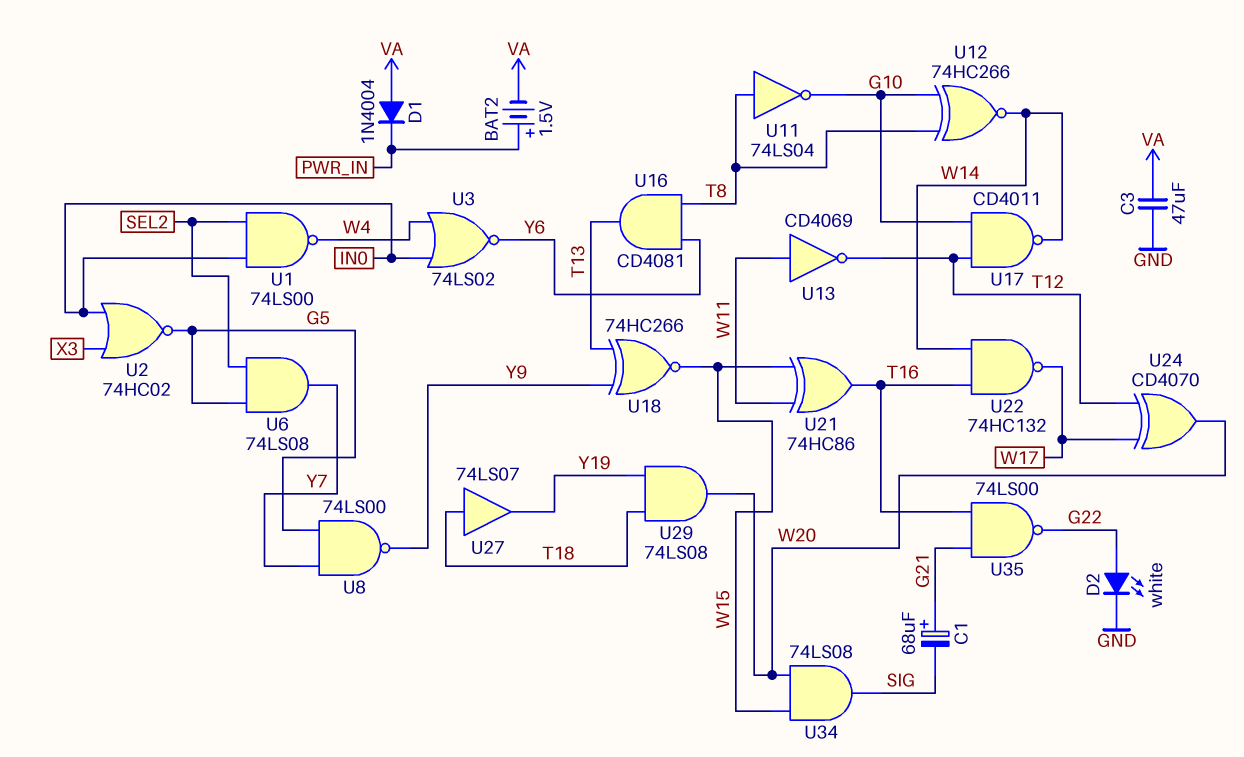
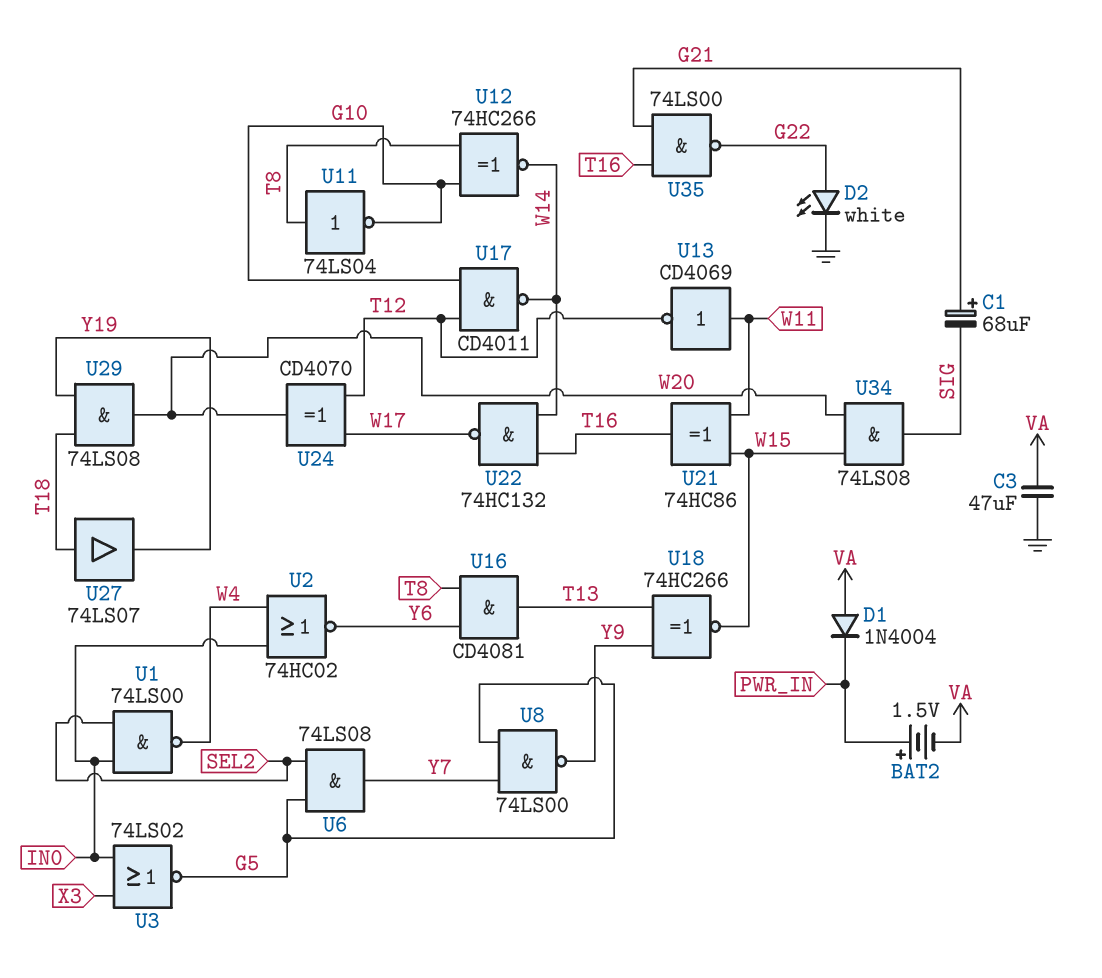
U2: NOR 74HC02 (in IN0, in X3, out G5) -> NOR 74HC02 (in IN0, in W4, out Y6)
U3: NOR 74LS02 (in IN0, in W4, out Y6) -> NOR 74LS02 (in IN0, in X3, out G5)

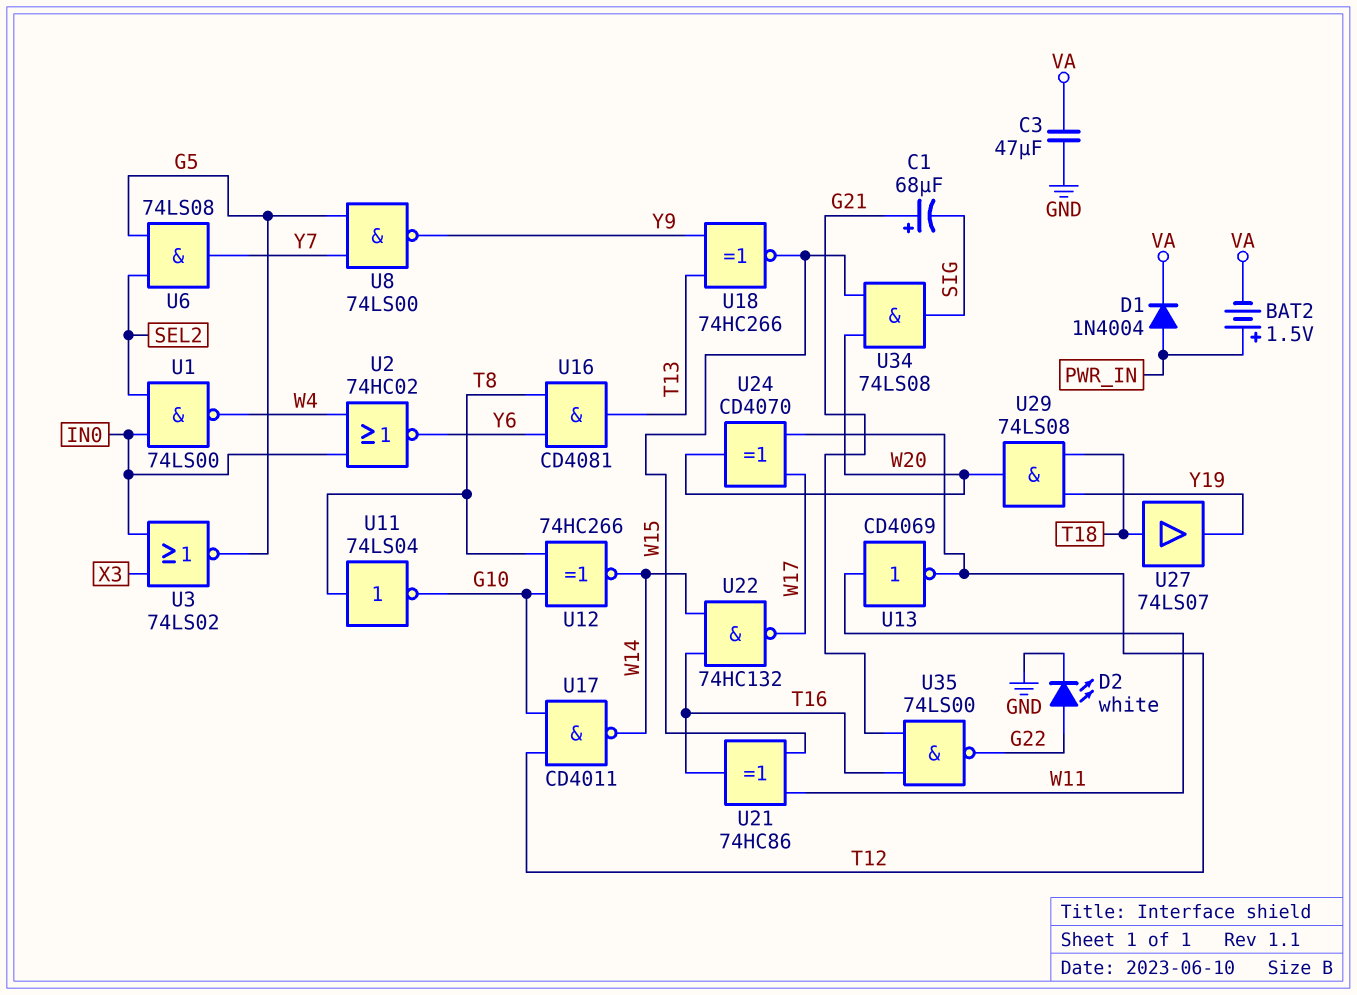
D1: diode 1N4004 (A VA, K PWR_IN) -> diode 1N4004 (A PWR_IN, K VA)

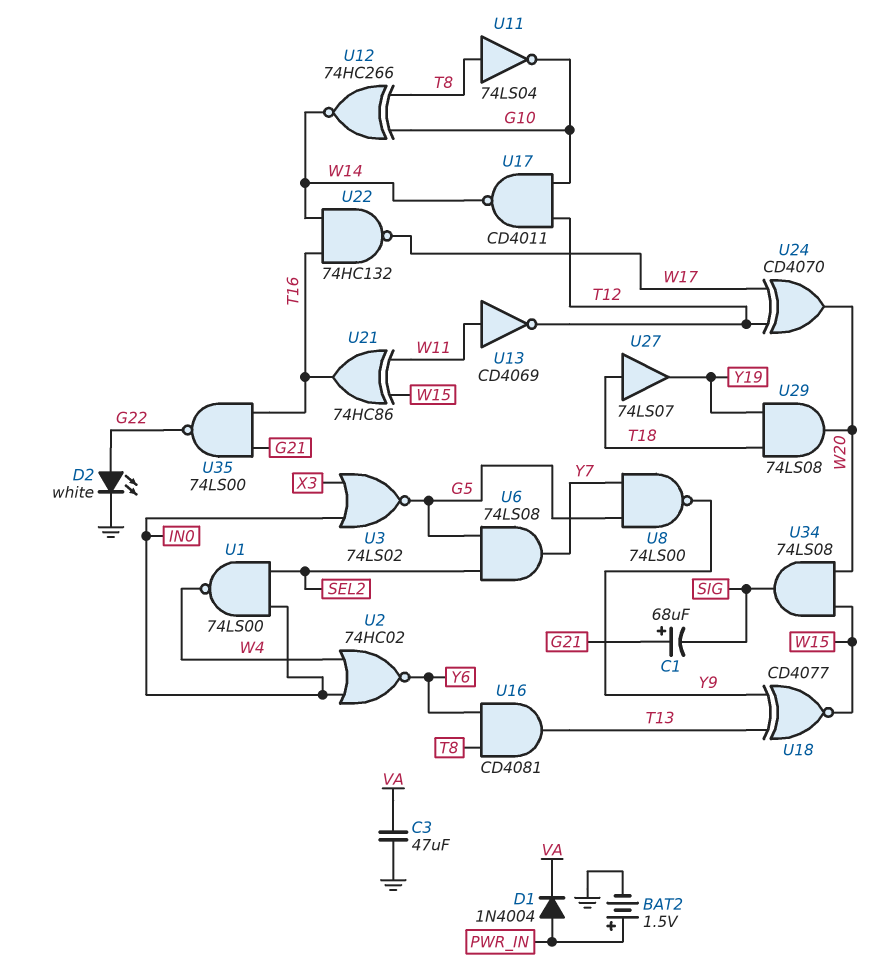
BAT2: 1.5V (plus PWR_IN, minus VA) -> 1.5V (plus PWR_IN, minus GND)
U18: XNOR 74HC266 (in T13, in Y9, out W15) -> XNOR CD4077 (in T13, in Y9, out W15)

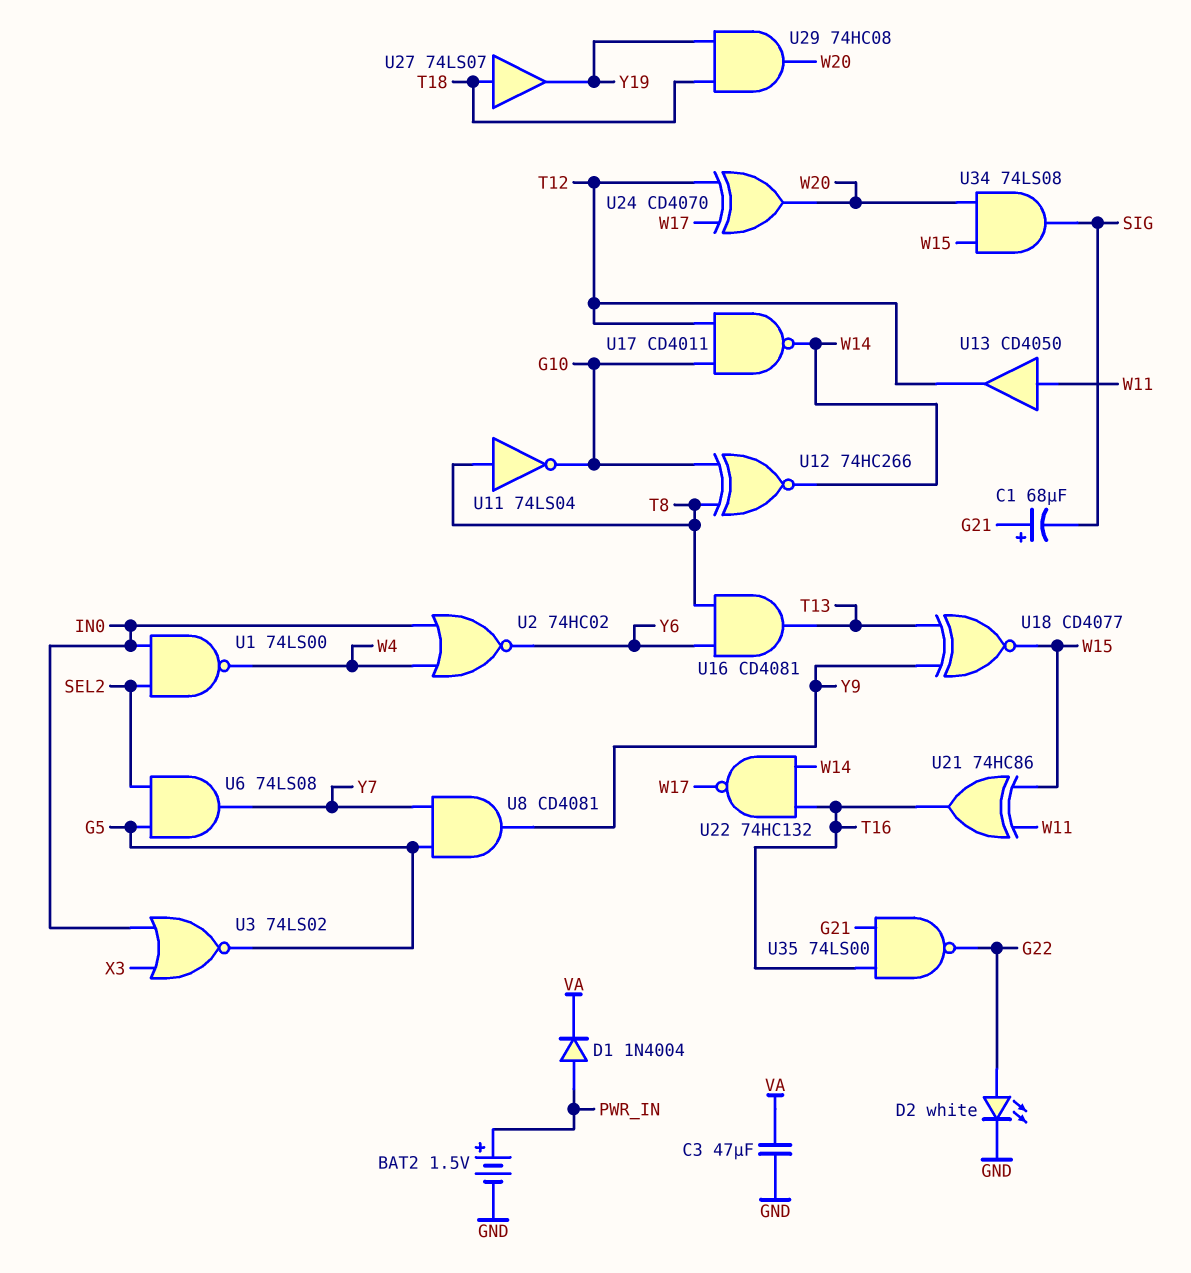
U8: NAND 74LS00 (in G5, in Y7, out Y9) -> AND CD4081 (in G5, in Y7, out Y9)
U13: NOT CD4069 (in W11, out T12) -> buffer CD4050 (in W11, out T12)
U29: AND 74LS08 (in T18, in Y19, out W20) -> AND 74HC08 (in T18, in Y19, out W20)

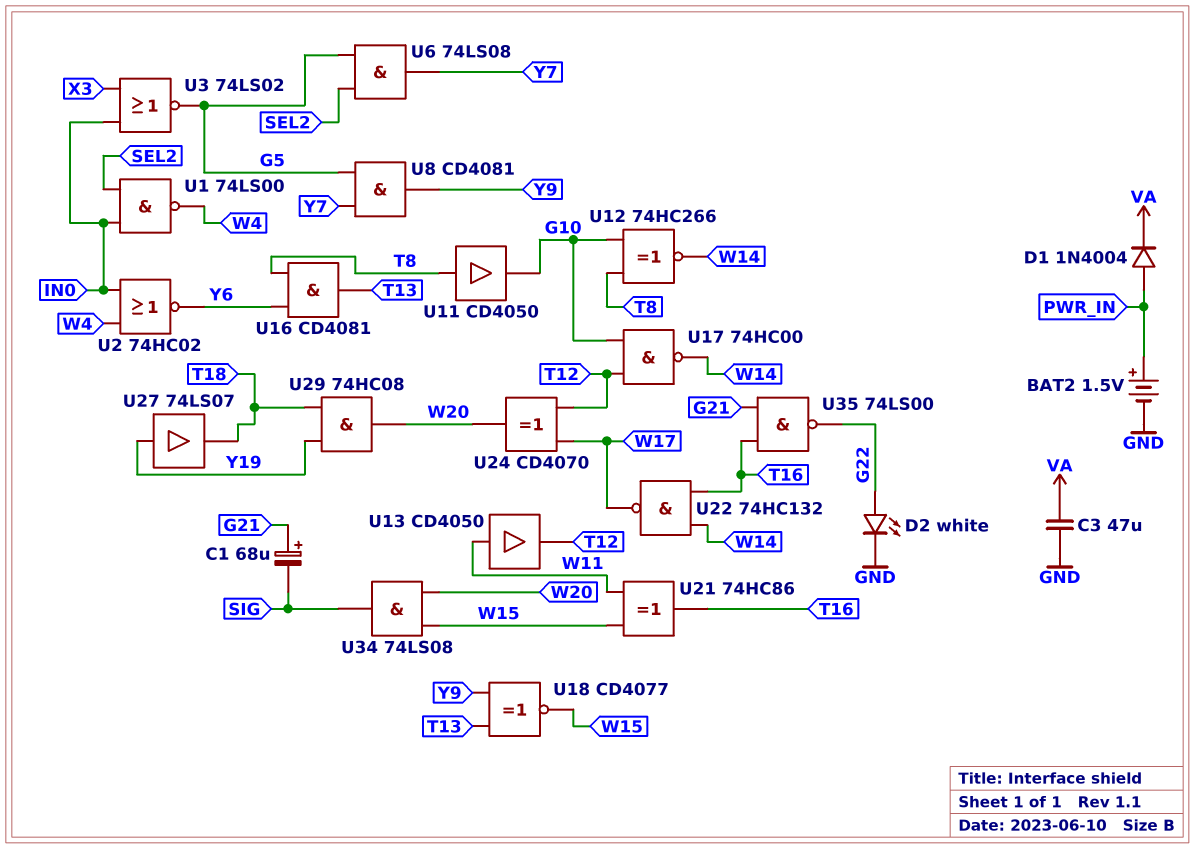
U11: NOT 74LS04 (in T8, out G10) -> buffer CD4050 (in T8, out G10)
U17: NAND CD4011 (in G10, in T12, out W14) -> NAND 74HC00 (in G10, in T12, out W14)
U27: buffer 74LS07 (in T18, out Y19) -> buffer 74LS07 (in Y19, out T18)

